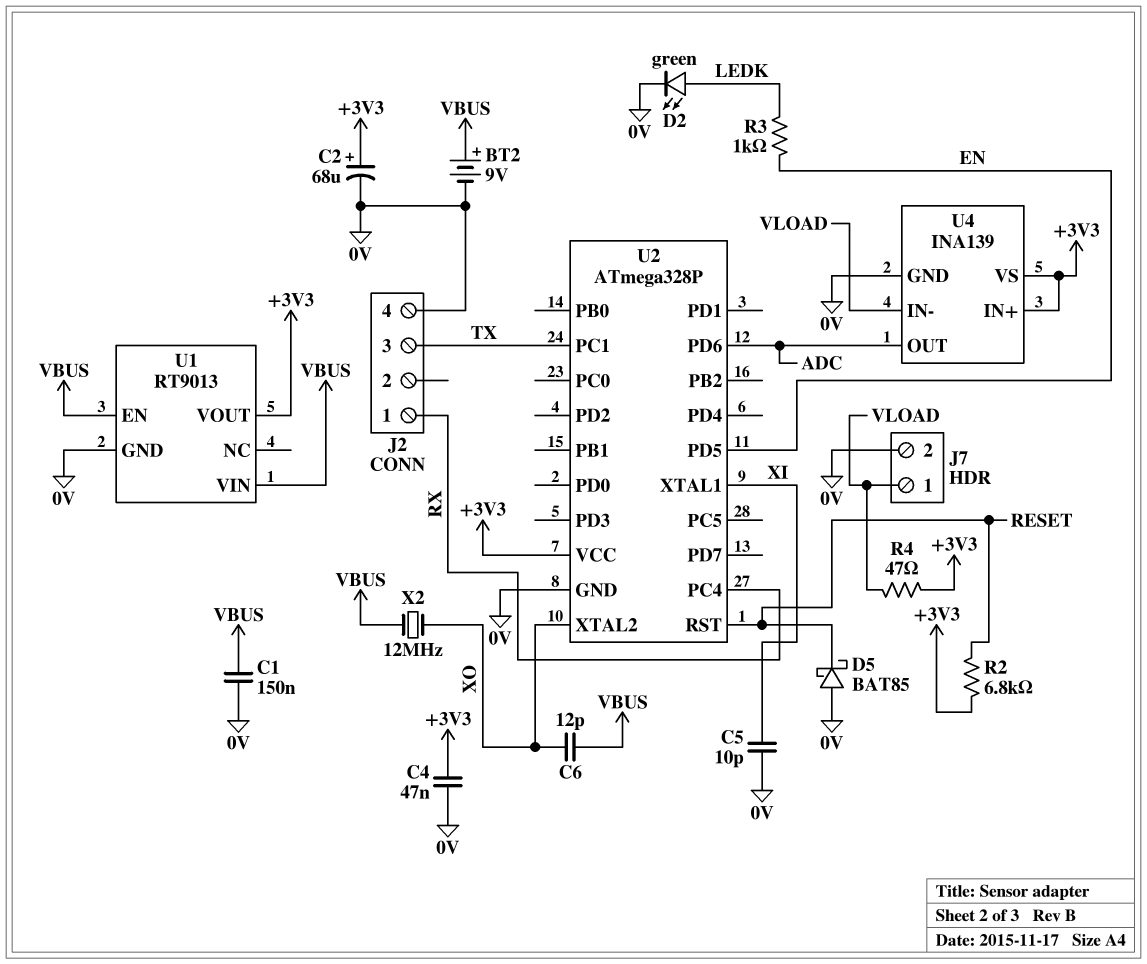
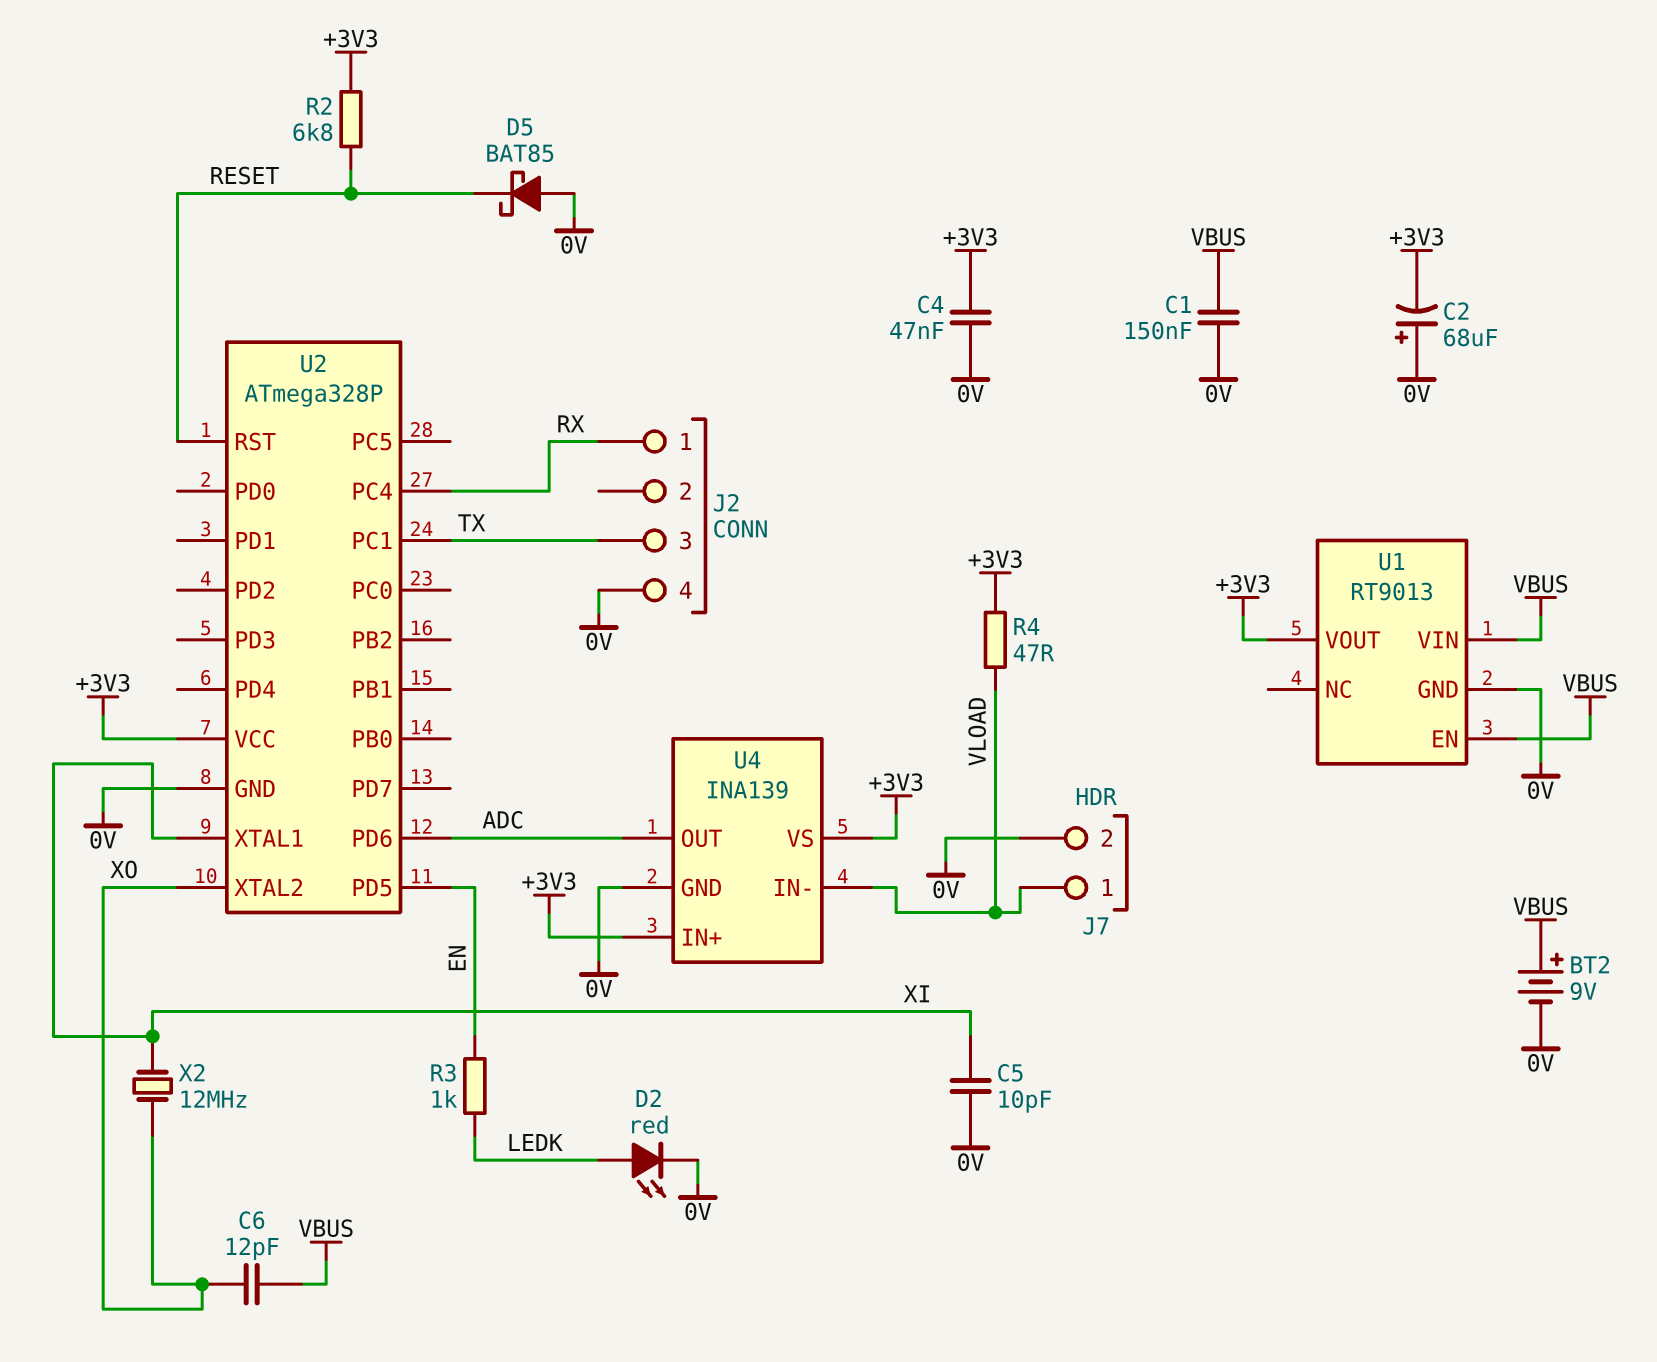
C2: 68uF (plus +3V3, minus 0V) -> 68uF (plus 0V, minus +3V3)
D2: LED green (A LEDK, K 0V) -> LED red (A LEDK, K 0V)
X2: 12MHz (VBUS, XO) -> 12MHz (XI, XO)

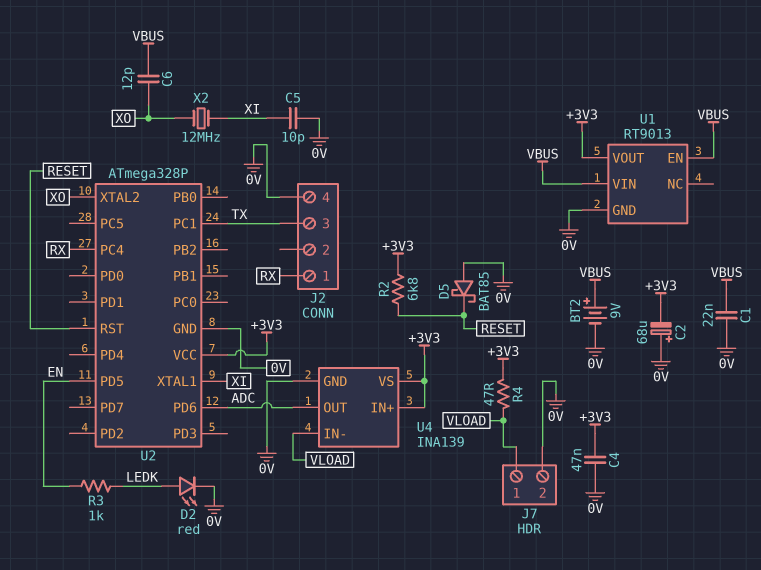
C1: 150nF (0V, VBUS) -> 22nF (0V, VBUS)

